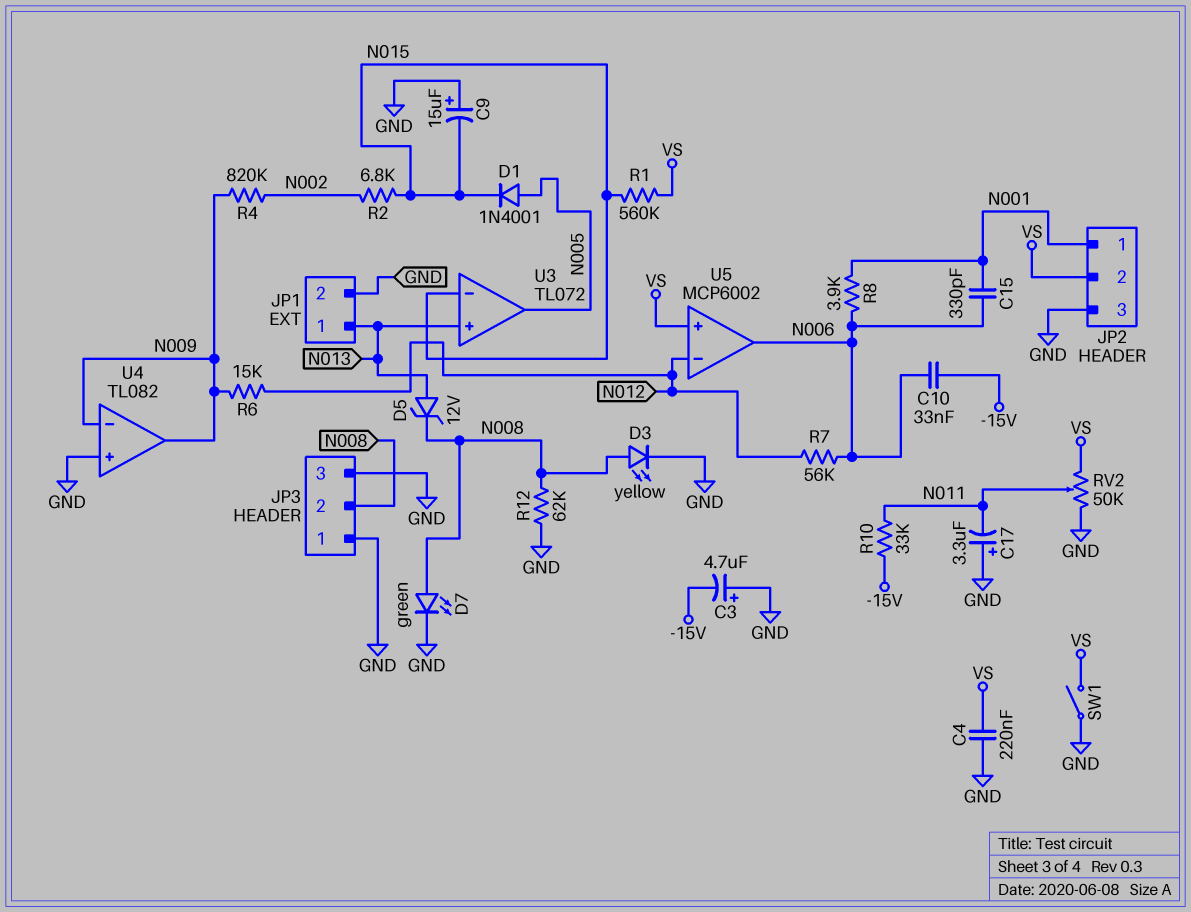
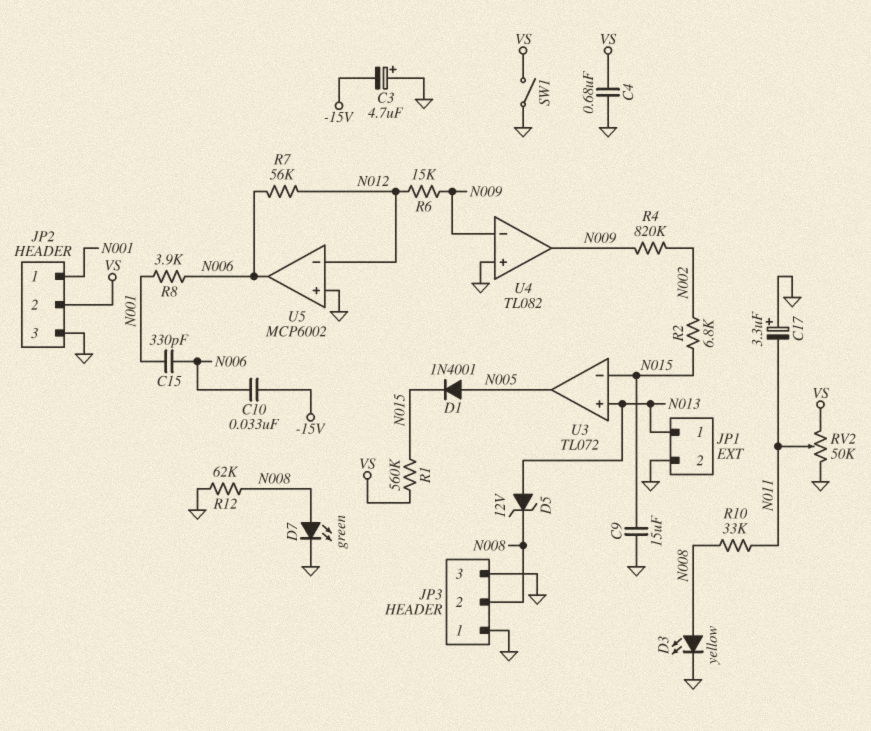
C4: 220nF (GND, VS) -> 680nF (GND, VS)
C9: 15uF (plus GND, minus N015) -> 15uF (GND, N015)
R10: 33k (-15V, N011) -> 33k (N008, N011)
U5 pin in+: VS -> GND

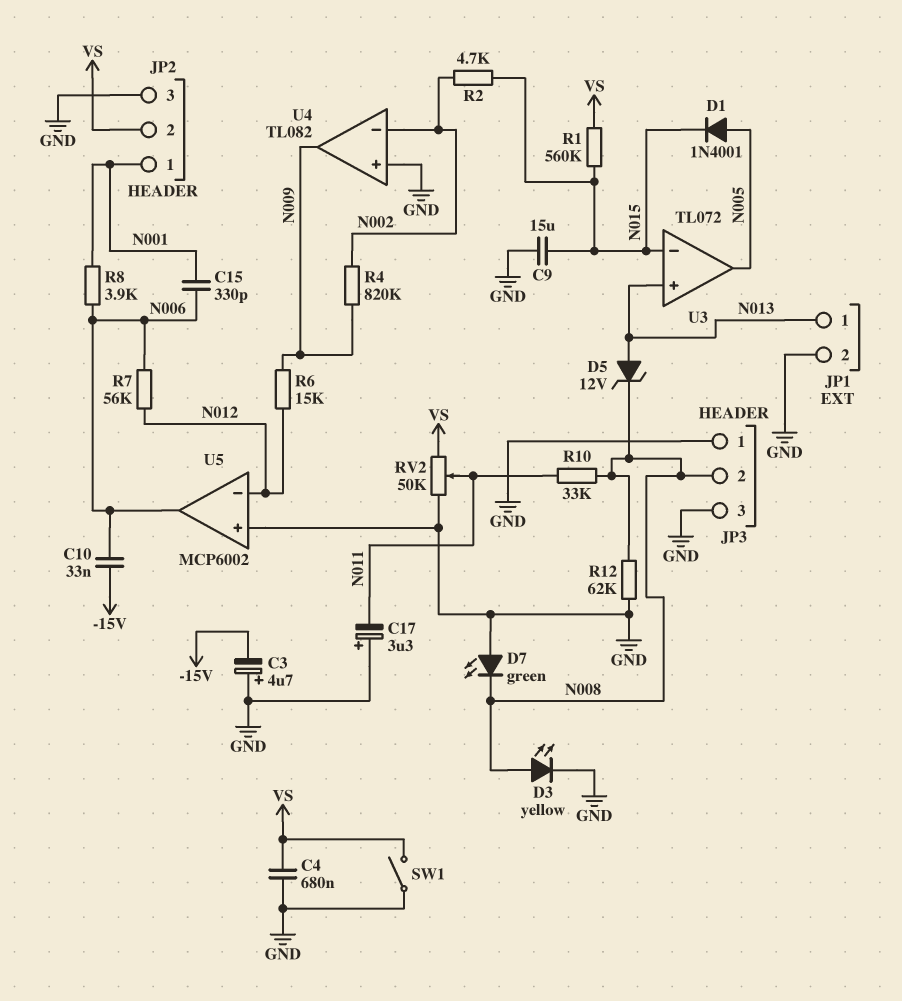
D7: LED green (A N008, K GND) -> LED green (A GND, K N008)
R2: 6.8k (N002, N015) -> 4.7k (N002, N015)
U4 pin in-: N009 -> N002

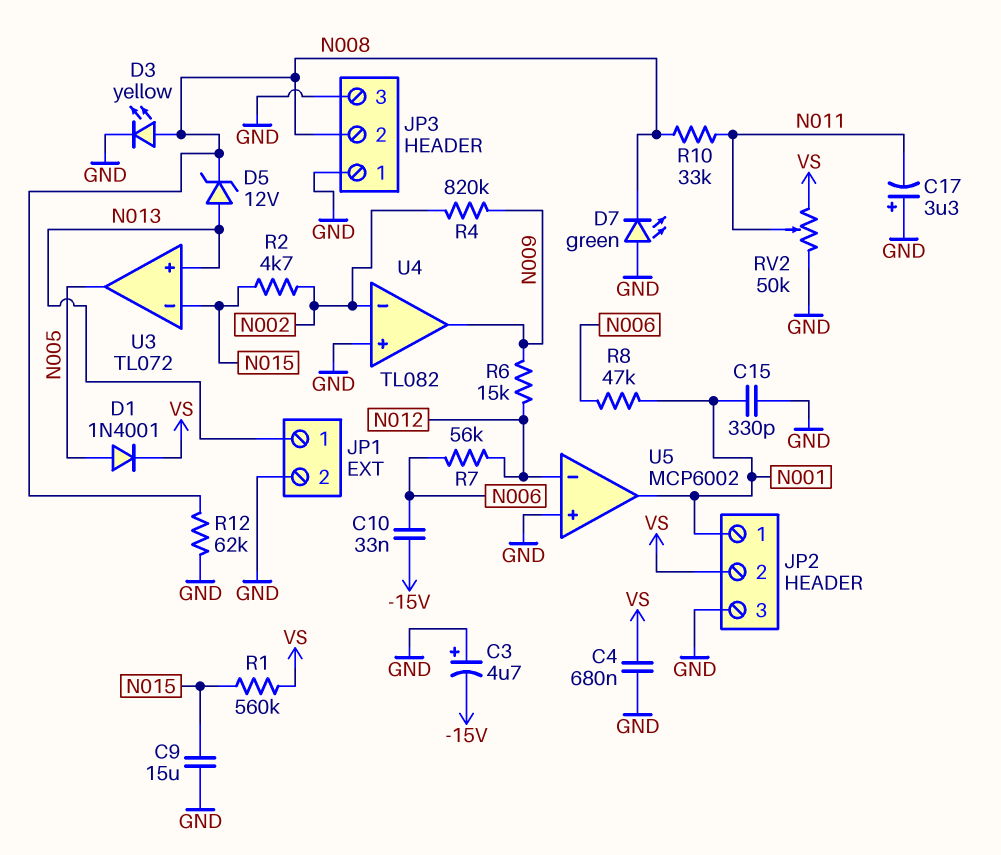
C15: 330pF (N001, N006) -> 330pF (GND, N001)
D1: diode 1N4001 (A N005, K N015) -> diode 1N4001 (A N005, K VS)
R8: 3.9k (N001, N006) -> 47k (N001, N006)
SW1: switch (GND, VS) -> none
U5 pin out: N006 -> N001

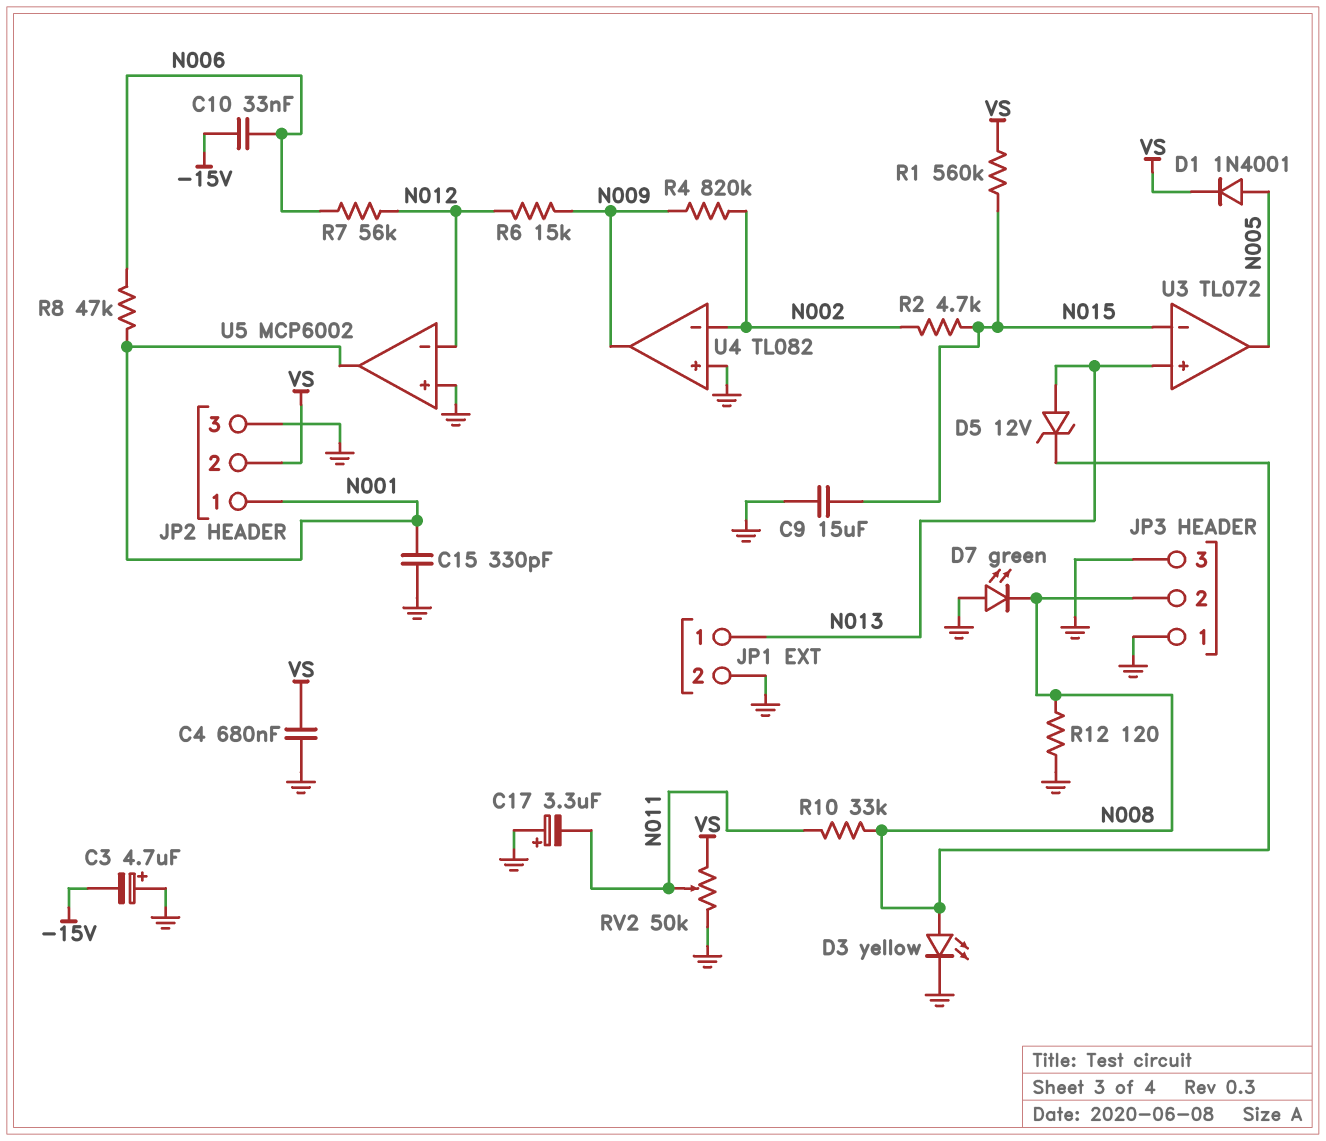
R12: 62k (GND, N008) -> 120 (GND, N008)

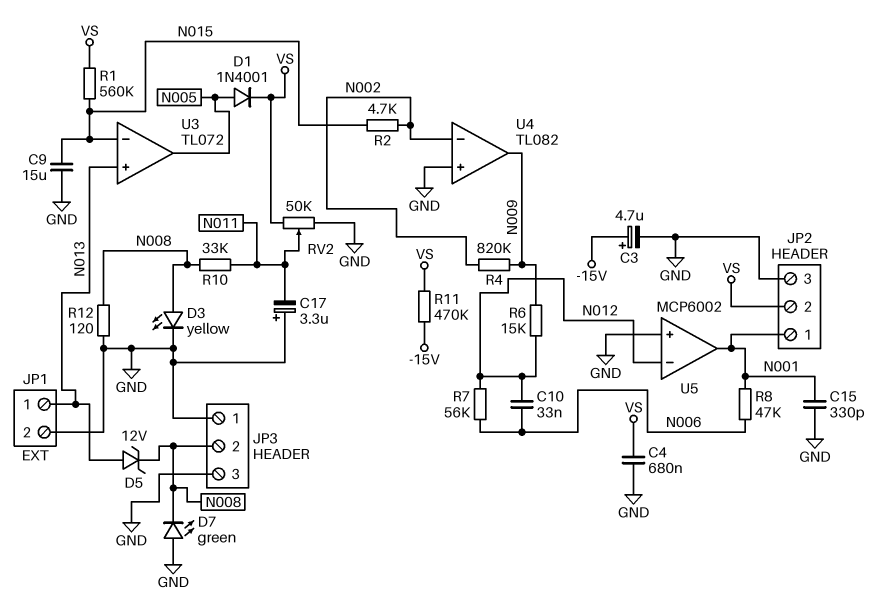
C3: 4.7uF (plus GND, minus -15V) -> 4.7uF (plus -15V, minus GND)
C10: 33nF (-15V, N006) -> 33nF (N006, N012)
R11: none -> 470k (-15V, VS)

